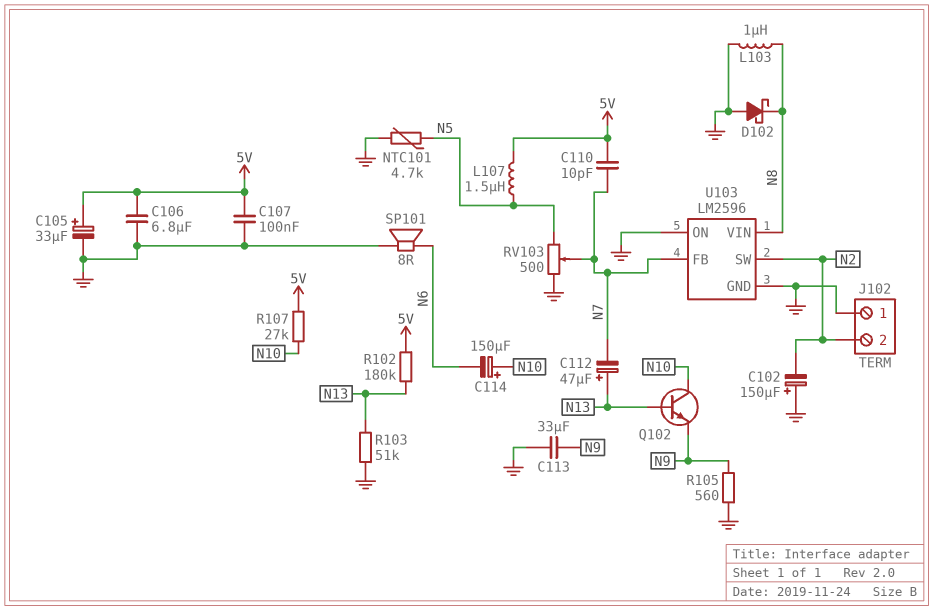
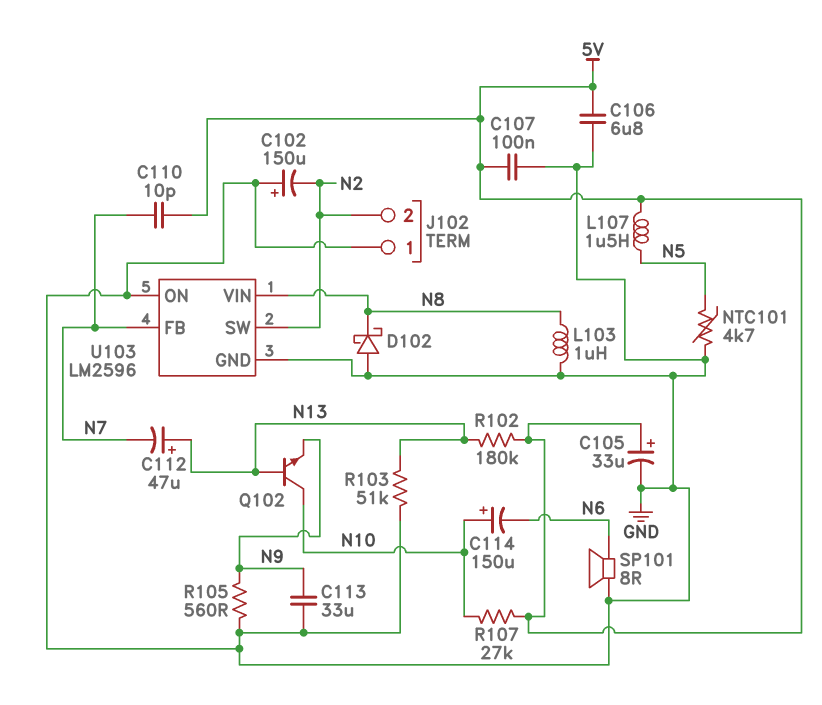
RV103: 500 (GND, N5, wiper N7) -> none

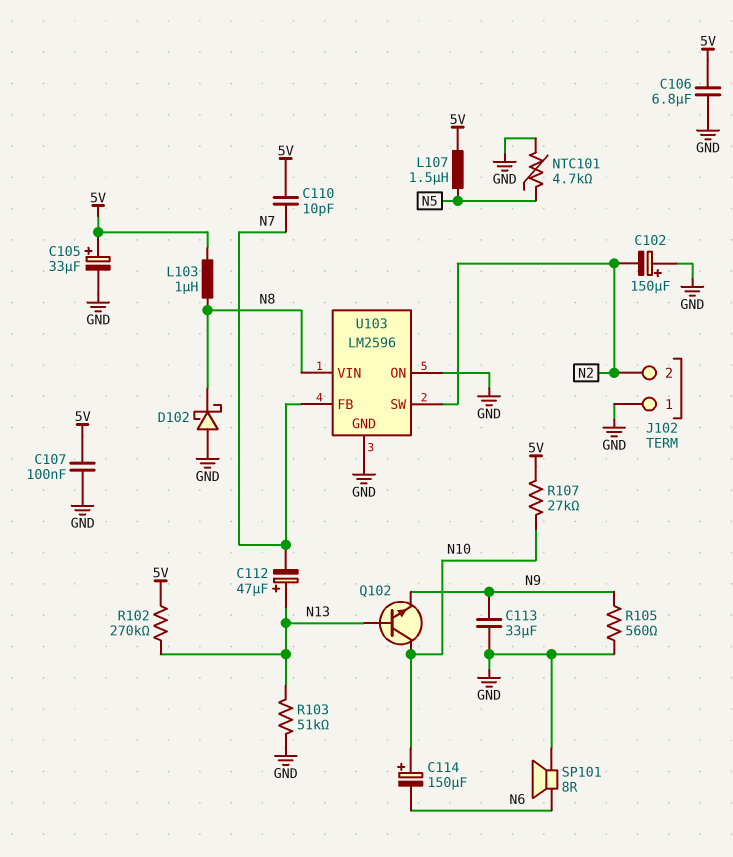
L103: 1uH (GND, N8) -> 1uH (5V, N8)
R102: 180k (5V, N13) -> 270k (5V, N13)

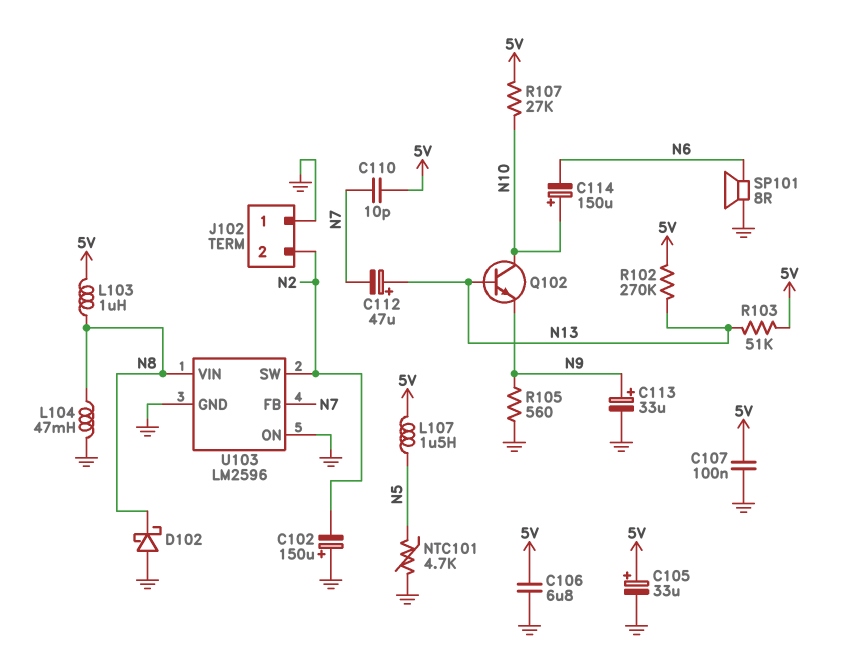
C113: 33uF (GND, N9) -> 33uF (plus N9, minus GND)
L104: none -> 47mH (GND, N8)
R103: 51k (GND, N13) -> 51k (5V, N13)

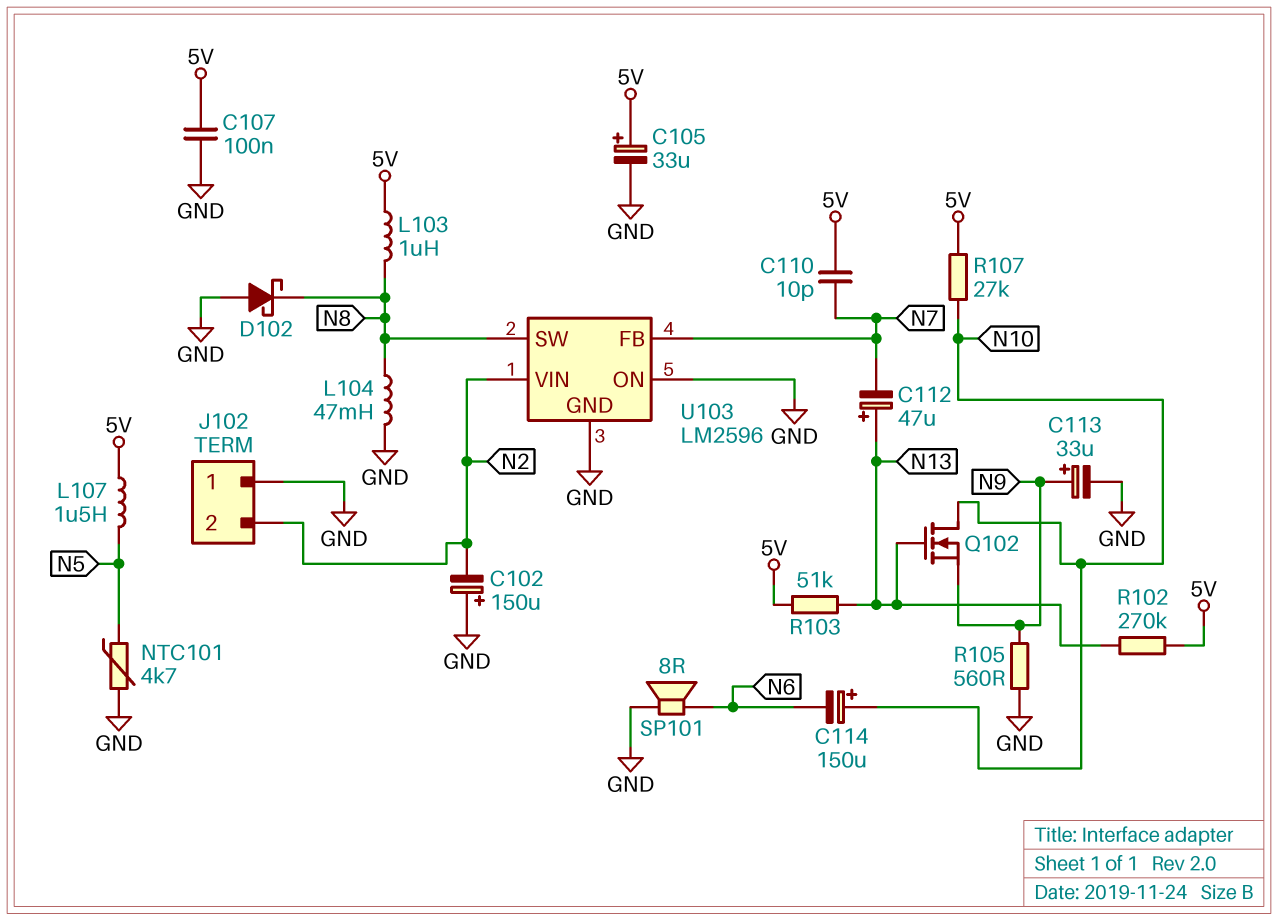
C106: 6.8uF (5V, GND) -> none
Q102: NPN (B N13, C N10, E N9) -> NMOS (G N13, D N10, S N9)
U103 pin SW: N2 -> N8
U103 pin VIN: N8 -> N2

